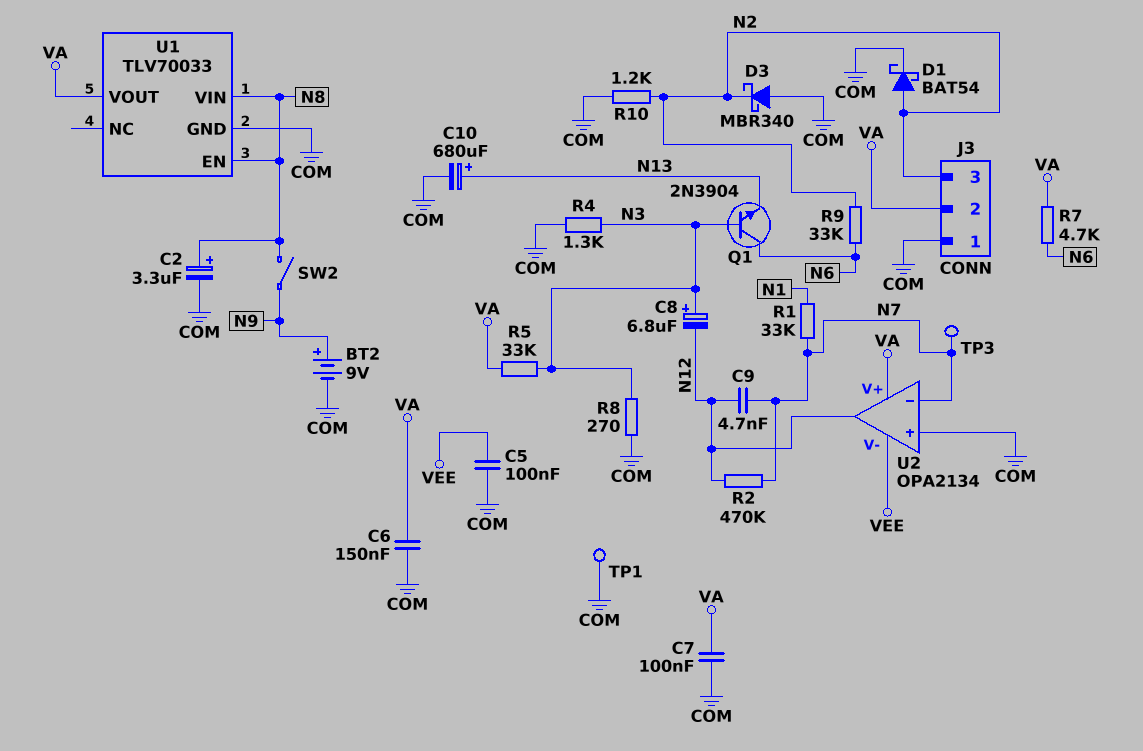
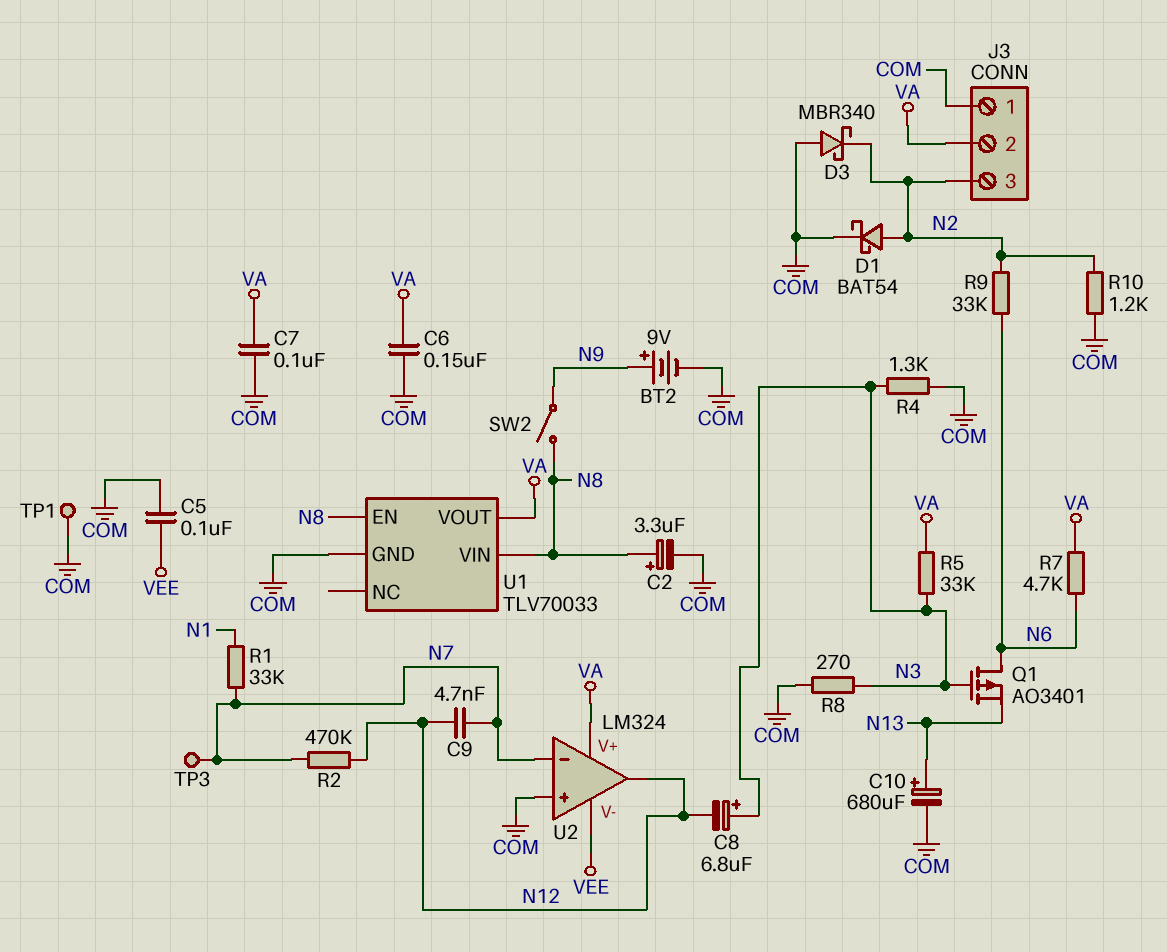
Q1: NPN 2N3904 (B N3, C N6, E N13) -> PMOS AO3401 (G N3, D N6, S N13)
U2: OPA2134 -> LM324

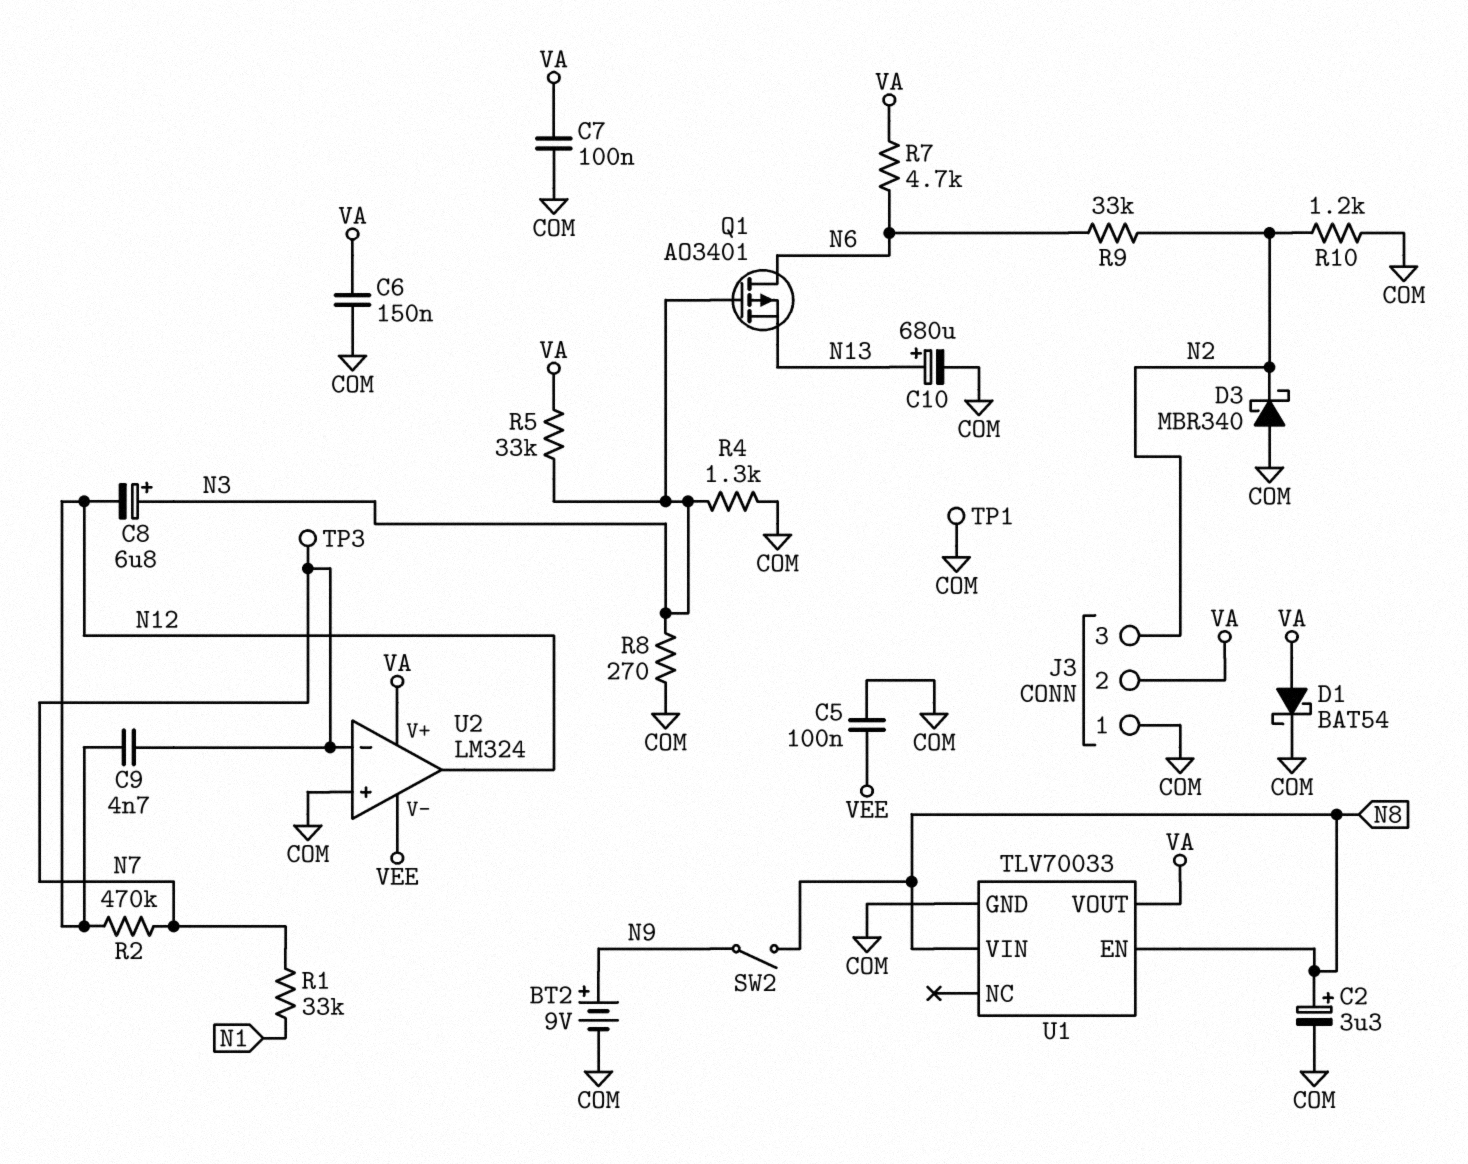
D1: schottky BAT54 (A N2, K COM) -> schottky BAT54 (A VA, K COM)

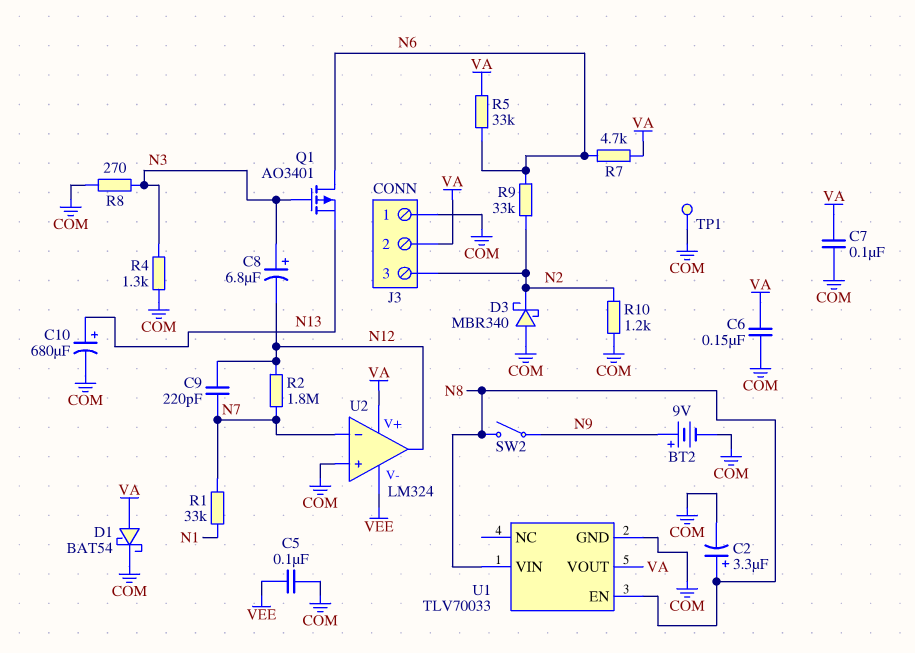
C9: 4.7nF (N7, N12) -> 220pF (N7, N12)
R2: 470k (N7, N12) -> 1.8M (N7, N12)
R5: 33k (N3, VA) -> 33k (N6, VA)
TP3: test point (N7) -> none

